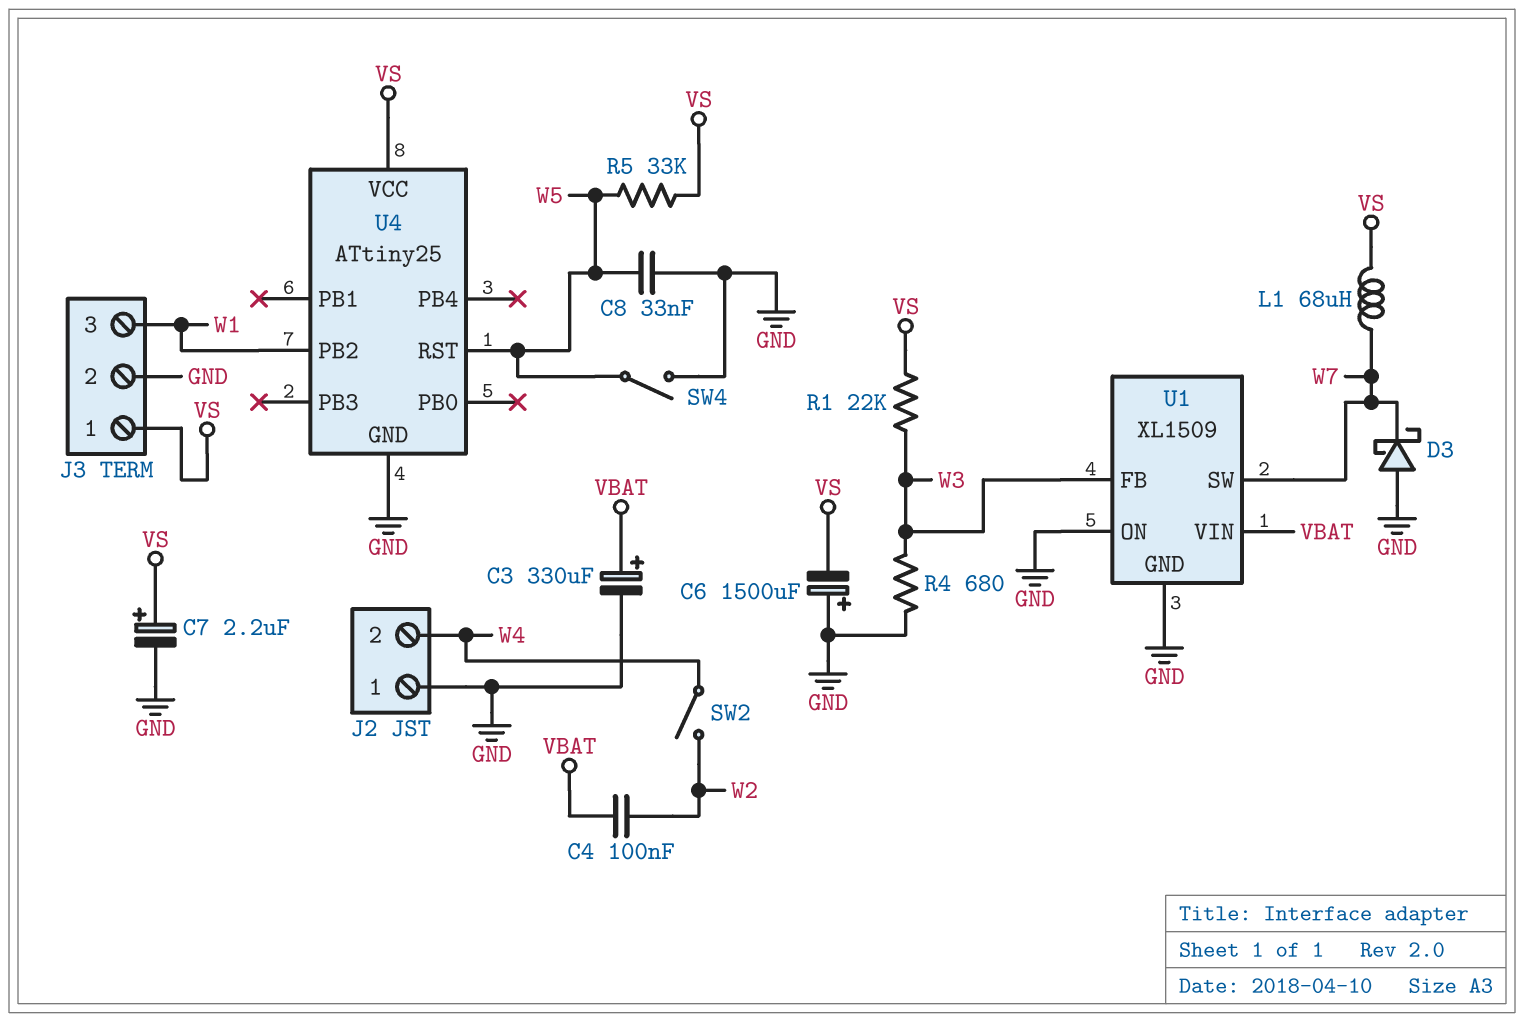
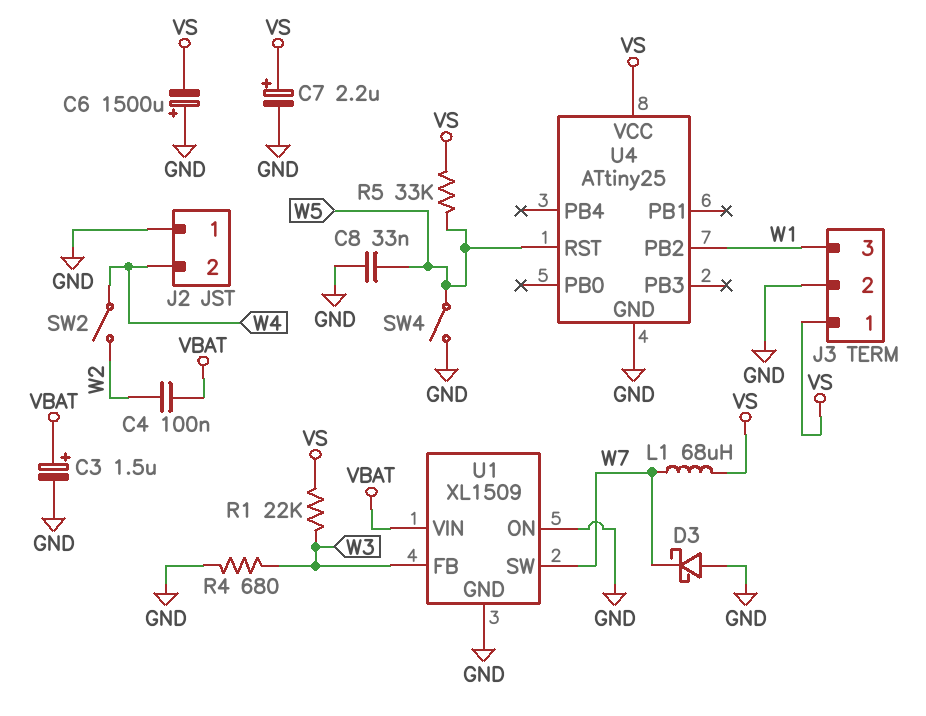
C3: 330uF (plus VBAT, minus GND) -> 1.5uF (plus VBAT, minus GND)

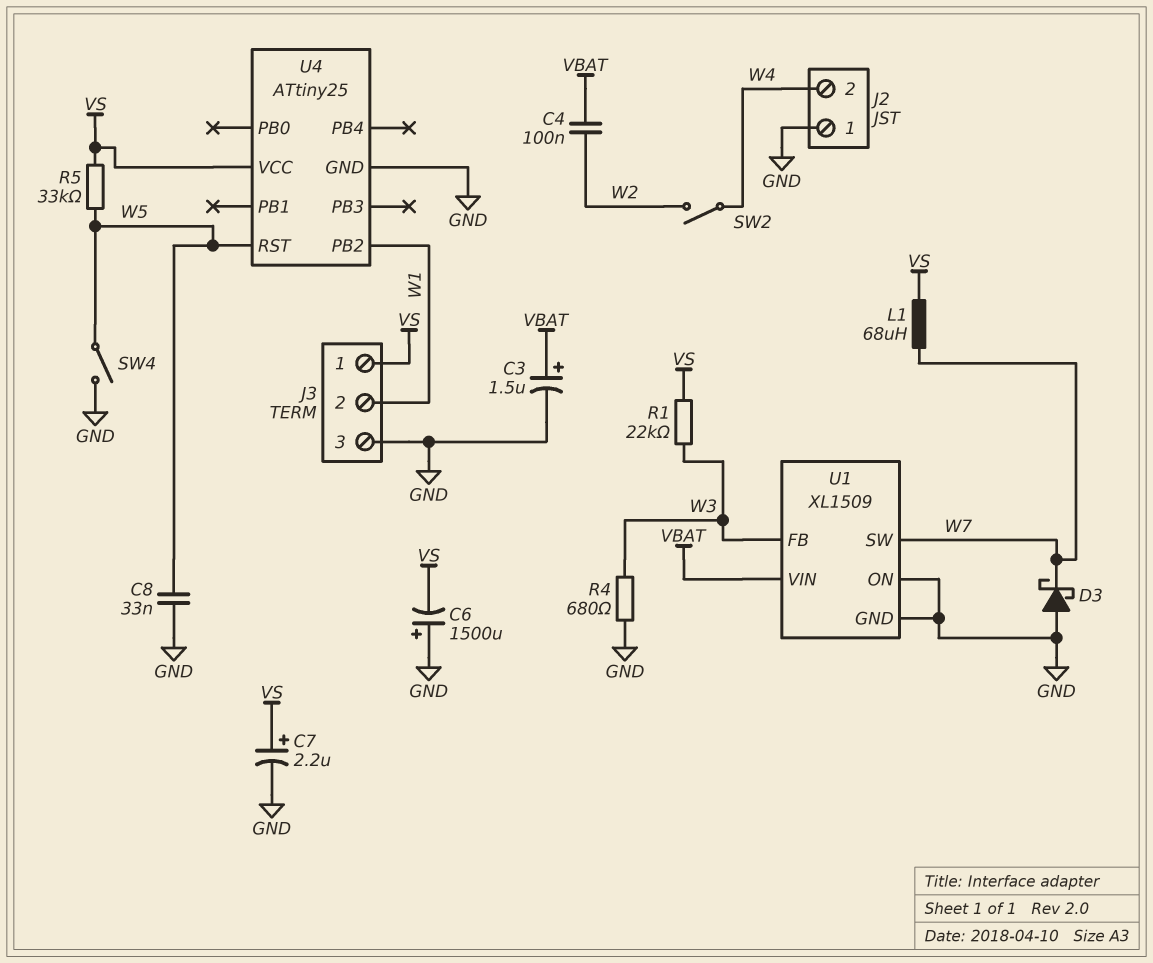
J3 pin 2: GND -> W1
J3 pin 3: W1 -> GND

